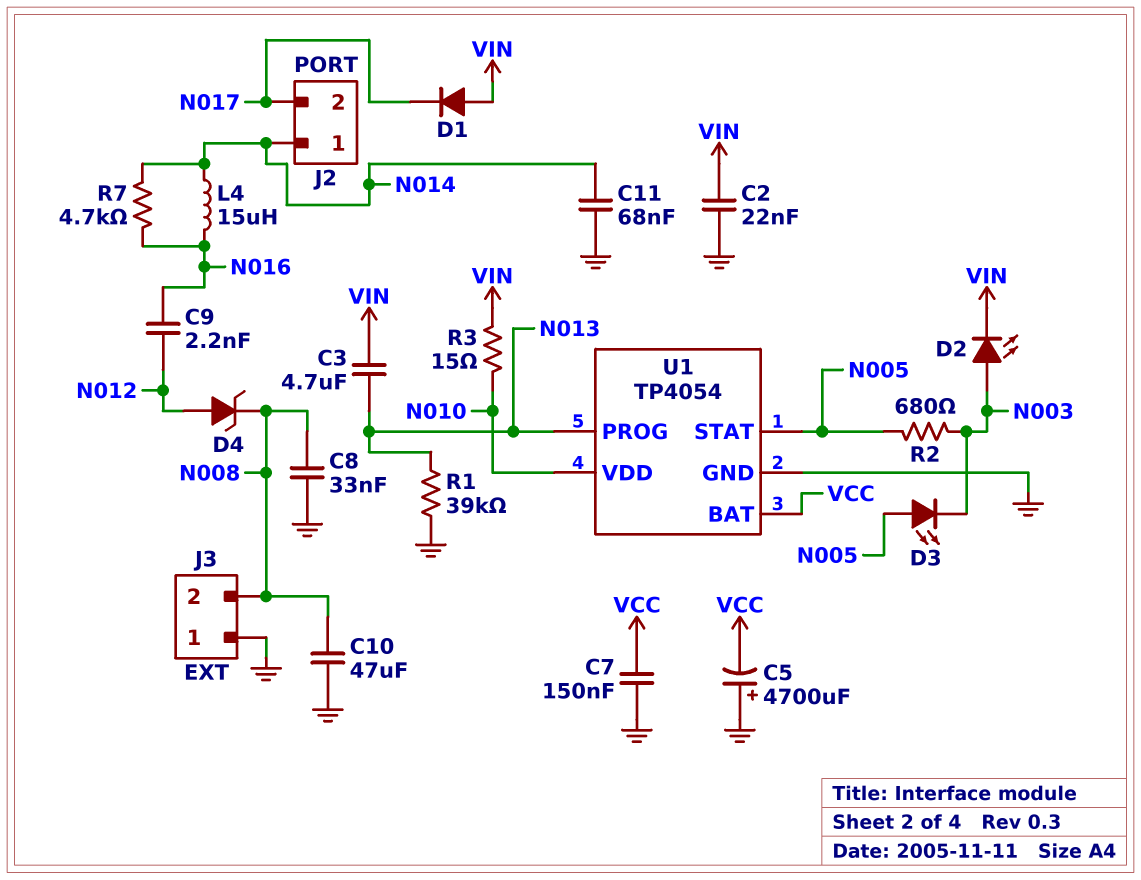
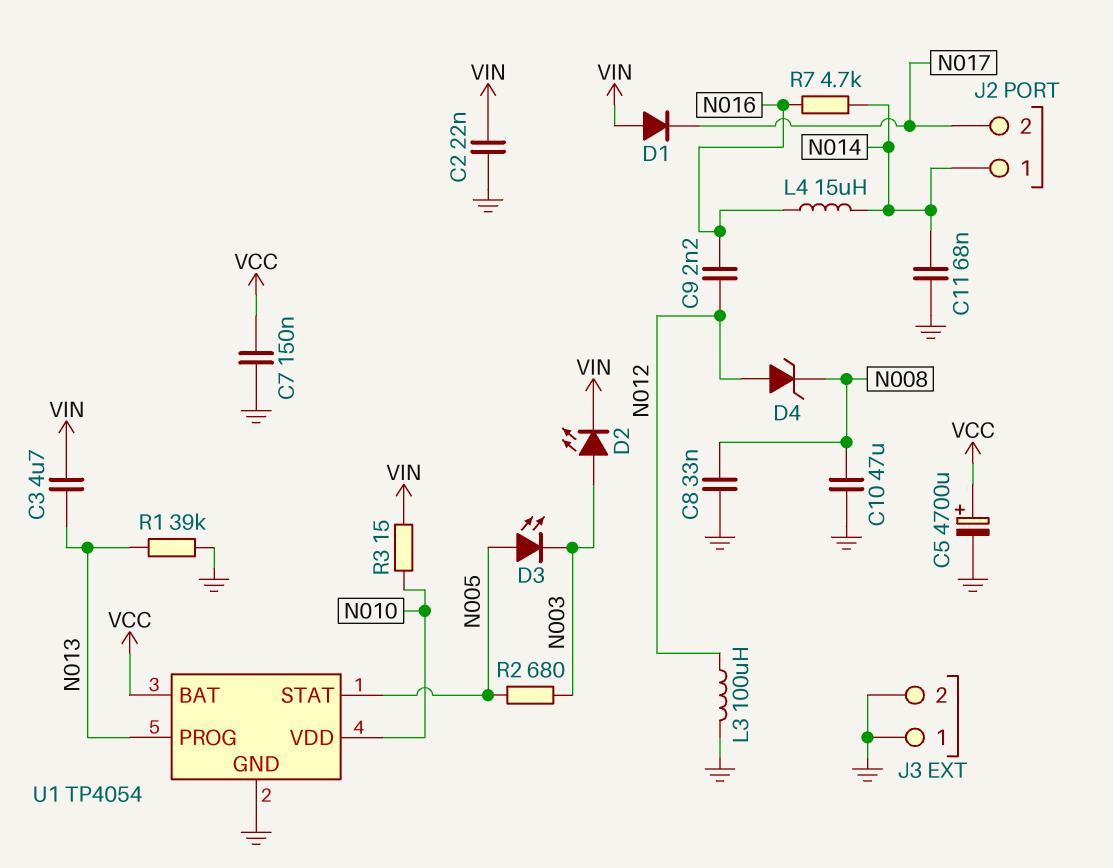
C5: 4700uF (plus GND, minus VCC) -> 4700uF (plus VCC, minus GND)
J3 pin 2: N008 -> GND
L3: none -> 100uH (GND, N012)

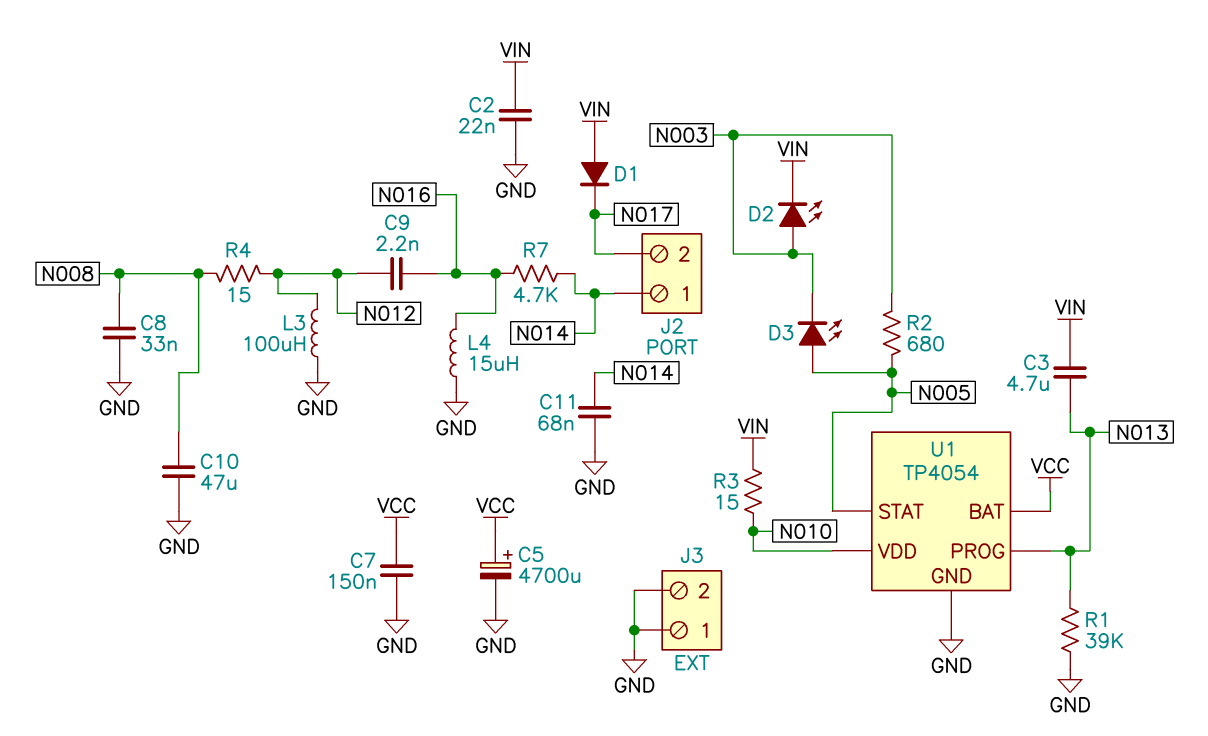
D4: zener (A N012, K N008) -> none
L4: 15uH (N014, N016) -> 15uH (GND, N016)
R4: none -> 15 (N008, N012)

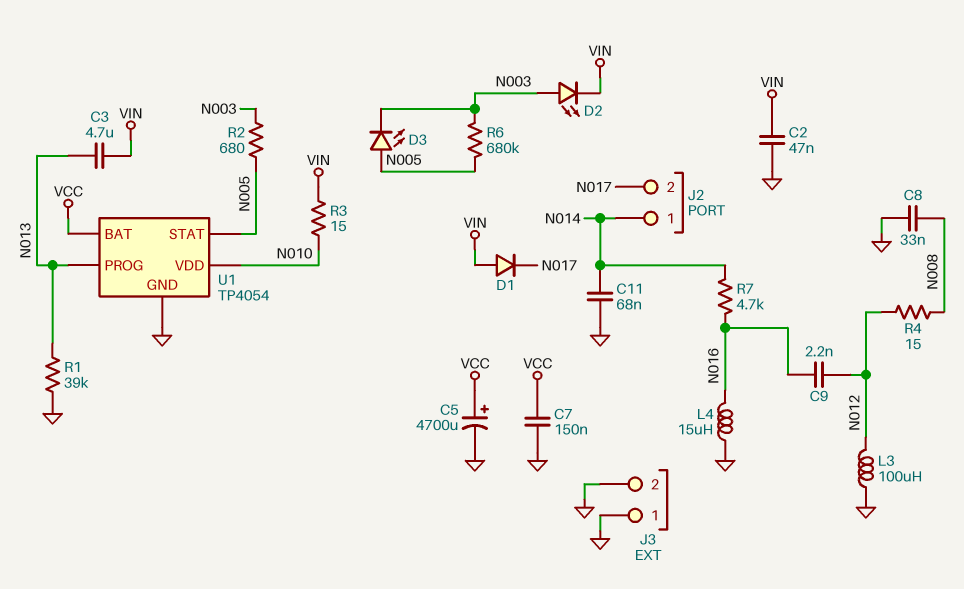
C2: 22nF (GND, VIN) -> 47nF (GND, VIN)
C10: 47uF (GND, N008) -> none
R6: none -> 680k (N003, N005)

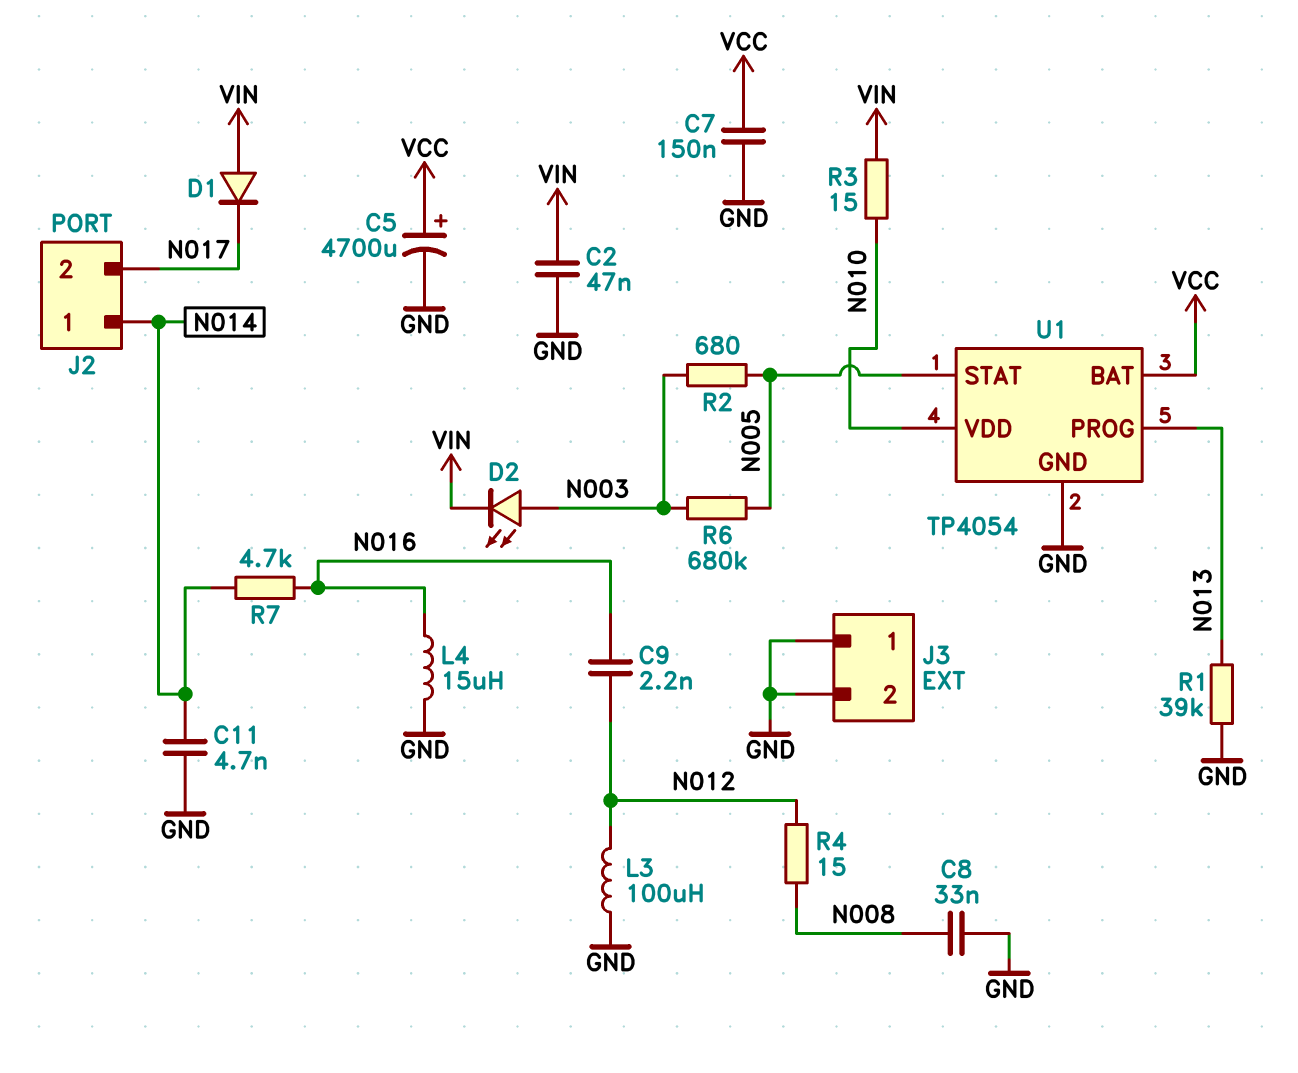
C3: 4.7uF (N013, VIN) -> none
C11: 68nF (GND, N014) -> 4.7nF (GND, N014)
D3: LED (A N005, K N003) -> none

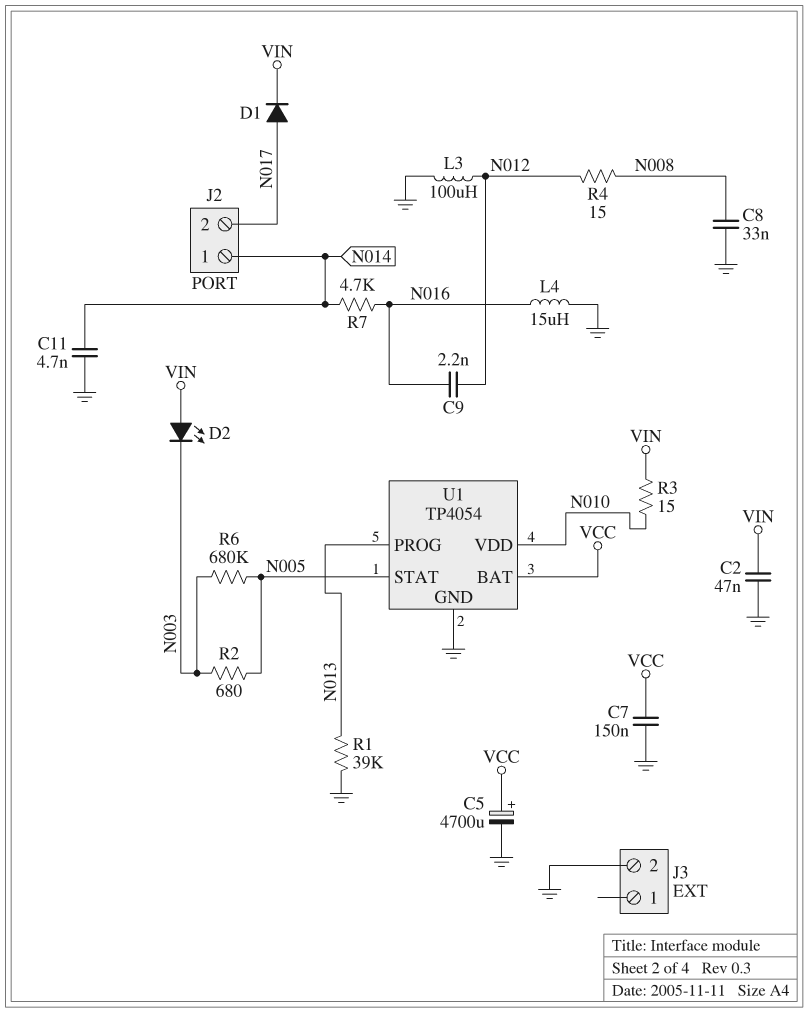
D1: diode (A VIN, K N017) -> diode (A N017, K VIN)
D2: LED (A N003, K VIN) -> LED (A VIN, K N003)
J3 pin 1: GND -> none

